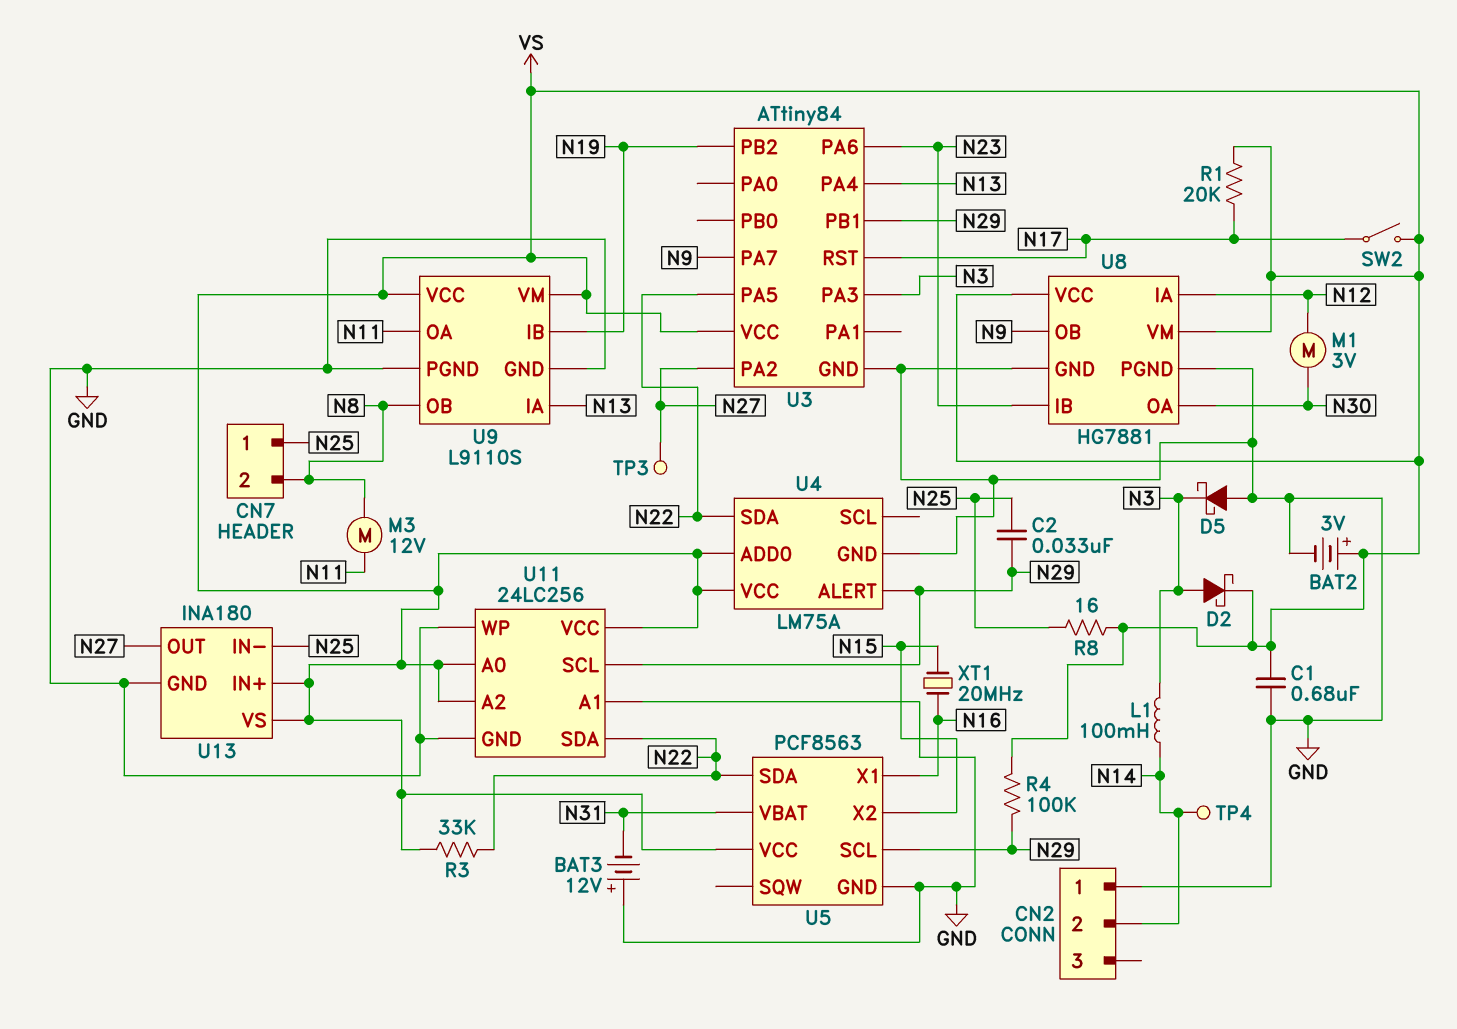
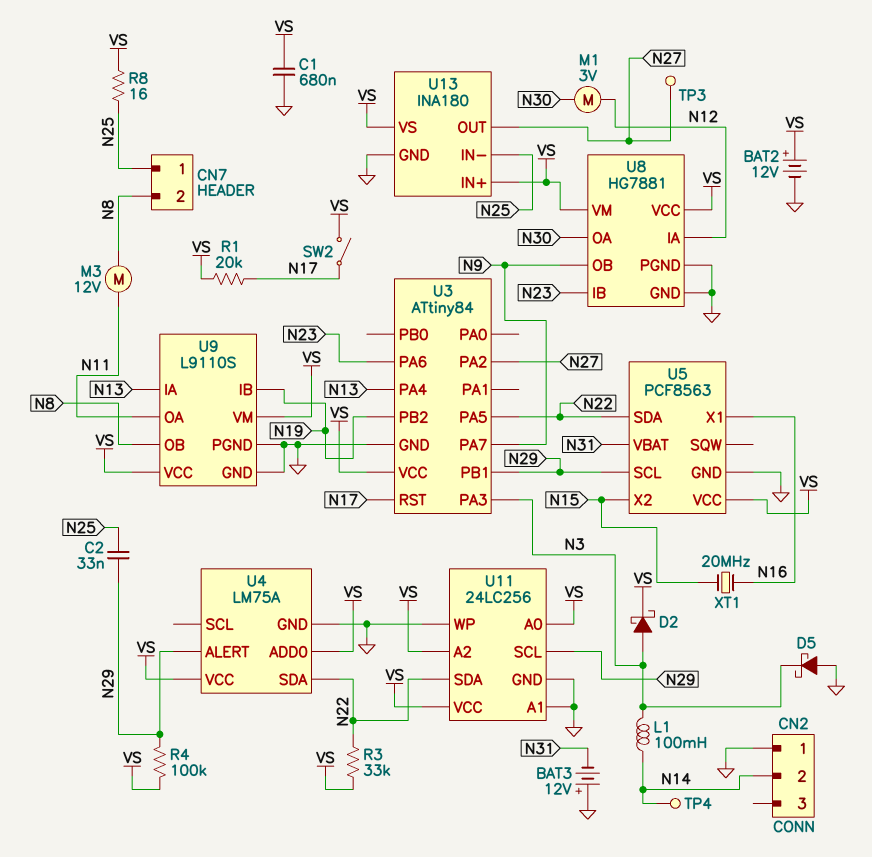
BAT2: 3V (plus VS, minus GND) -> 12V (plus VS, minus GND)

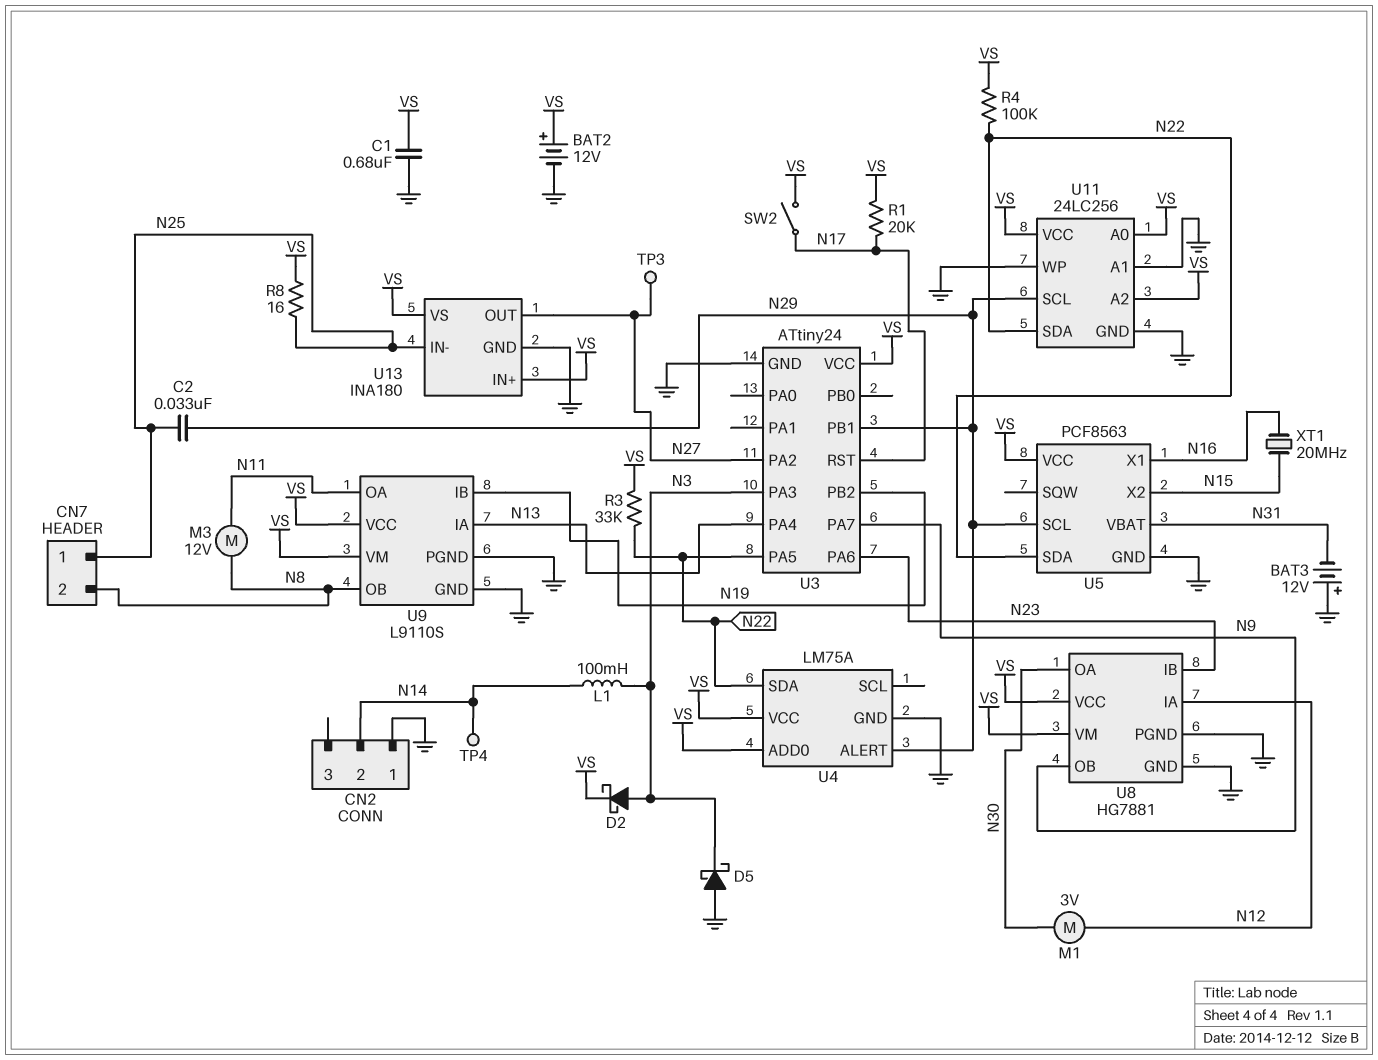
R4: 100k (N29, VS) -> 100k (N22, VS)
U3: ATtiny84 -> ATtiny24

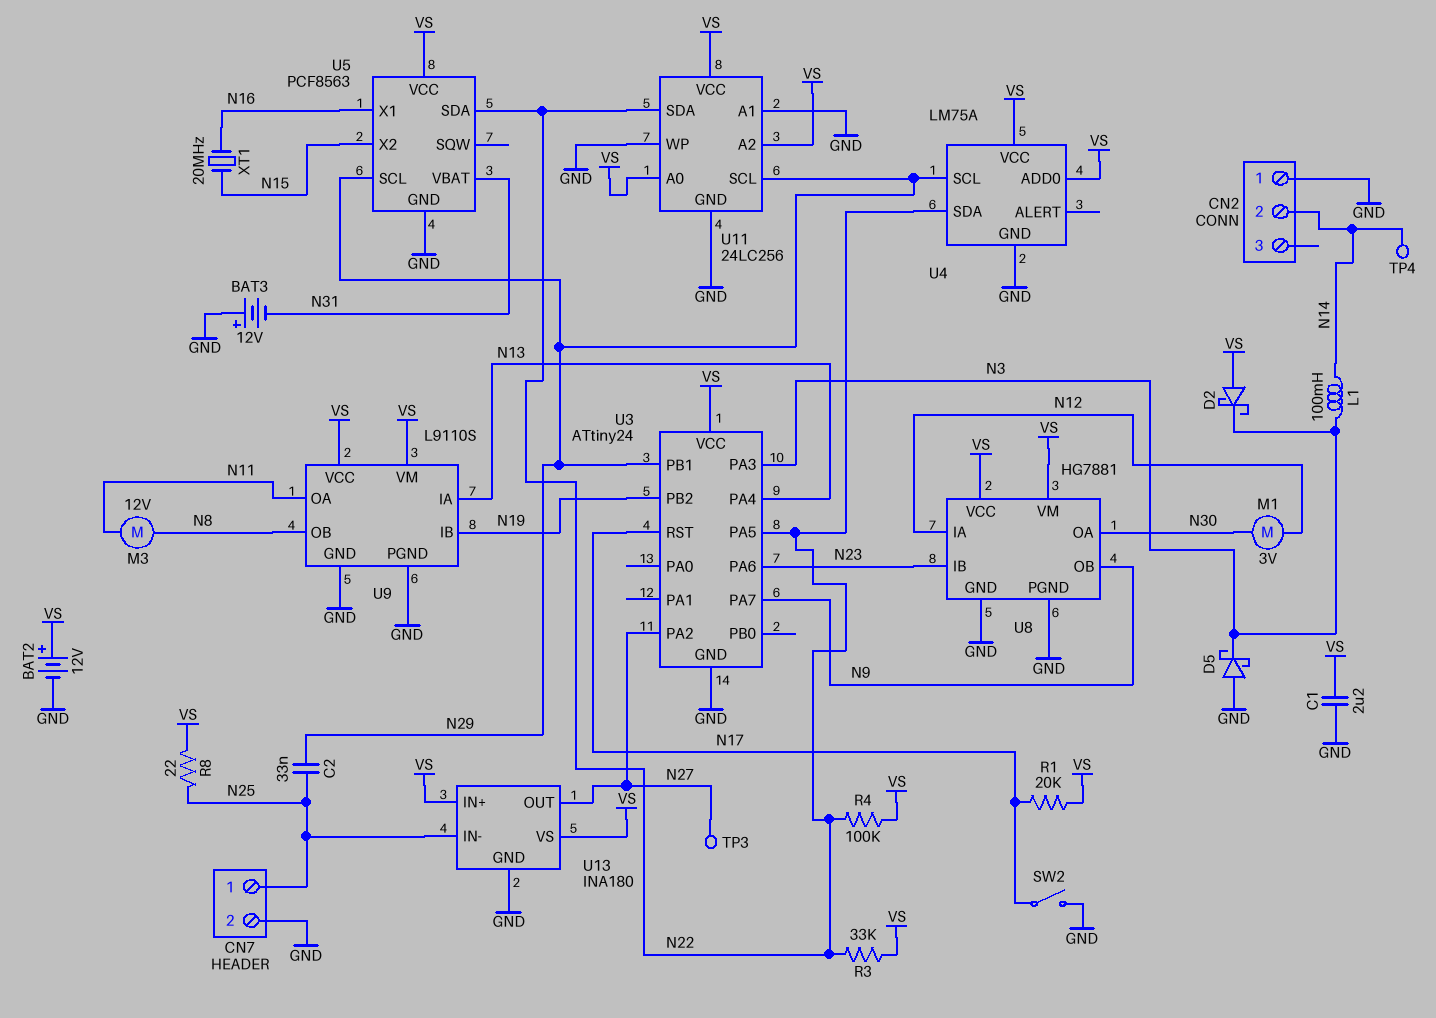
C1: 680nF (GND, VS) -> 2.2uF (GND, VS)
CN7 pin 2: N8 -> GND
D2: schottky (A N3, K VS) -> schottky (A VS, K N3)
R8: 16 (N25, VS) -> 22 (N25, VS)
SW2: switch (N17, VS) -> switch (GND, N17)
U4 pin ALERT: N29 -> none
U4 pin SCL: none -> N29

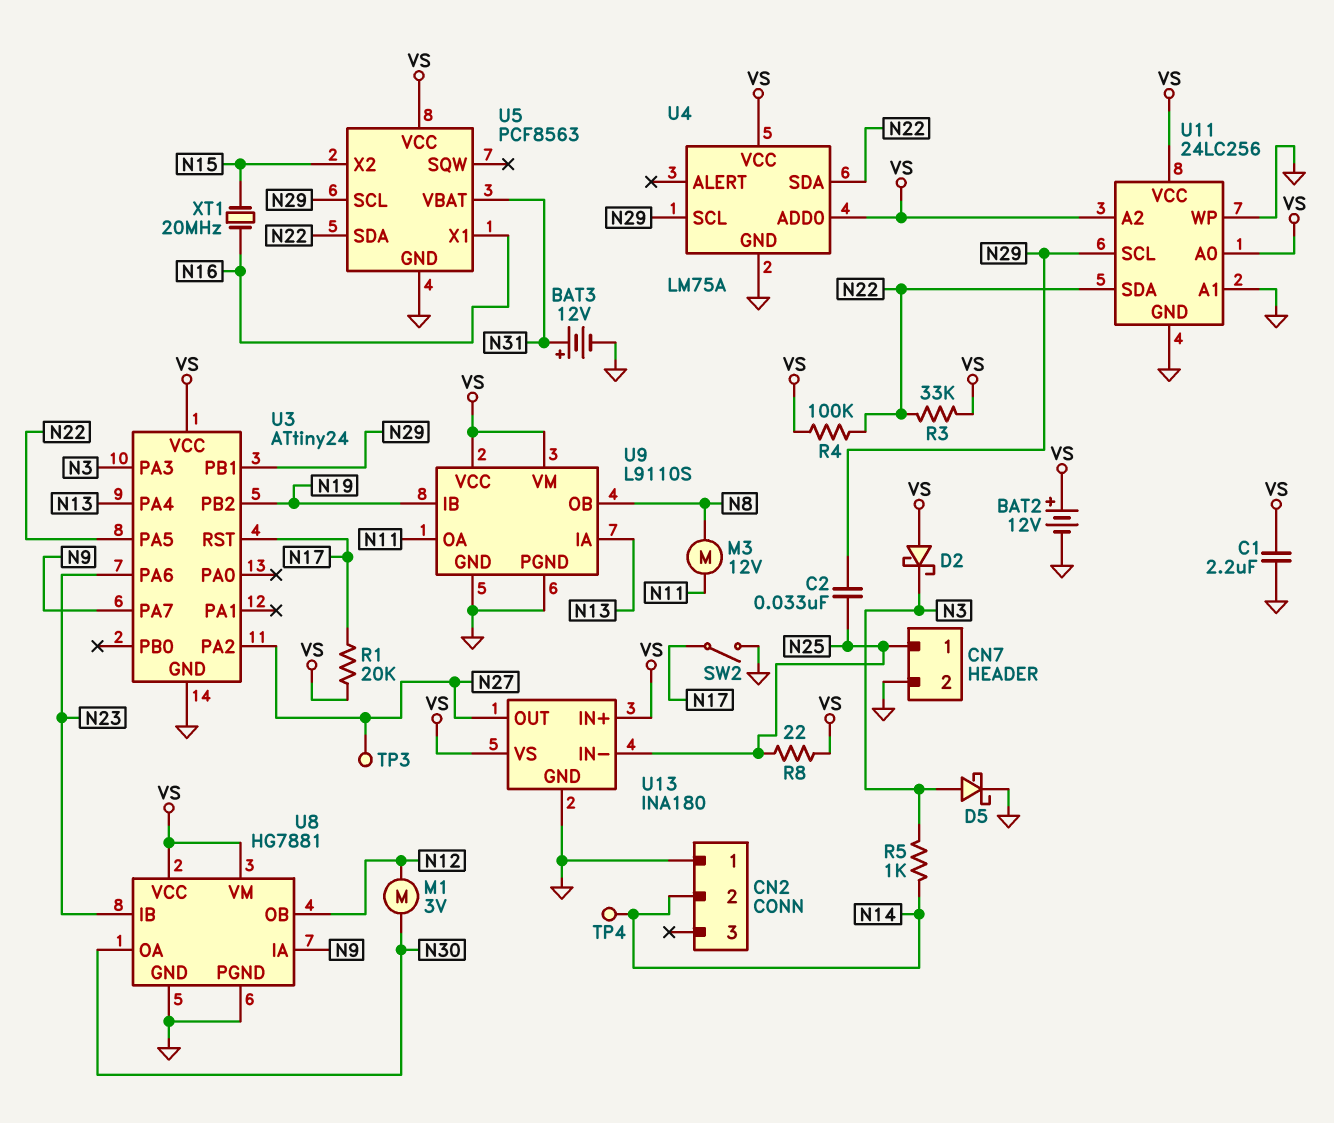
BAT3: 12V (plus GND, minus N31) -> 12V (plus N31, minus GND)
D5: schottky (A GND, K N3) -> schottky (A N3, K GND)
L1: 100mH (N3, N14) -> none
R5: none -> 1k (N3, N14)
U8 pin IA: N12 -> N9
U8 pin OB: N9 -> N12

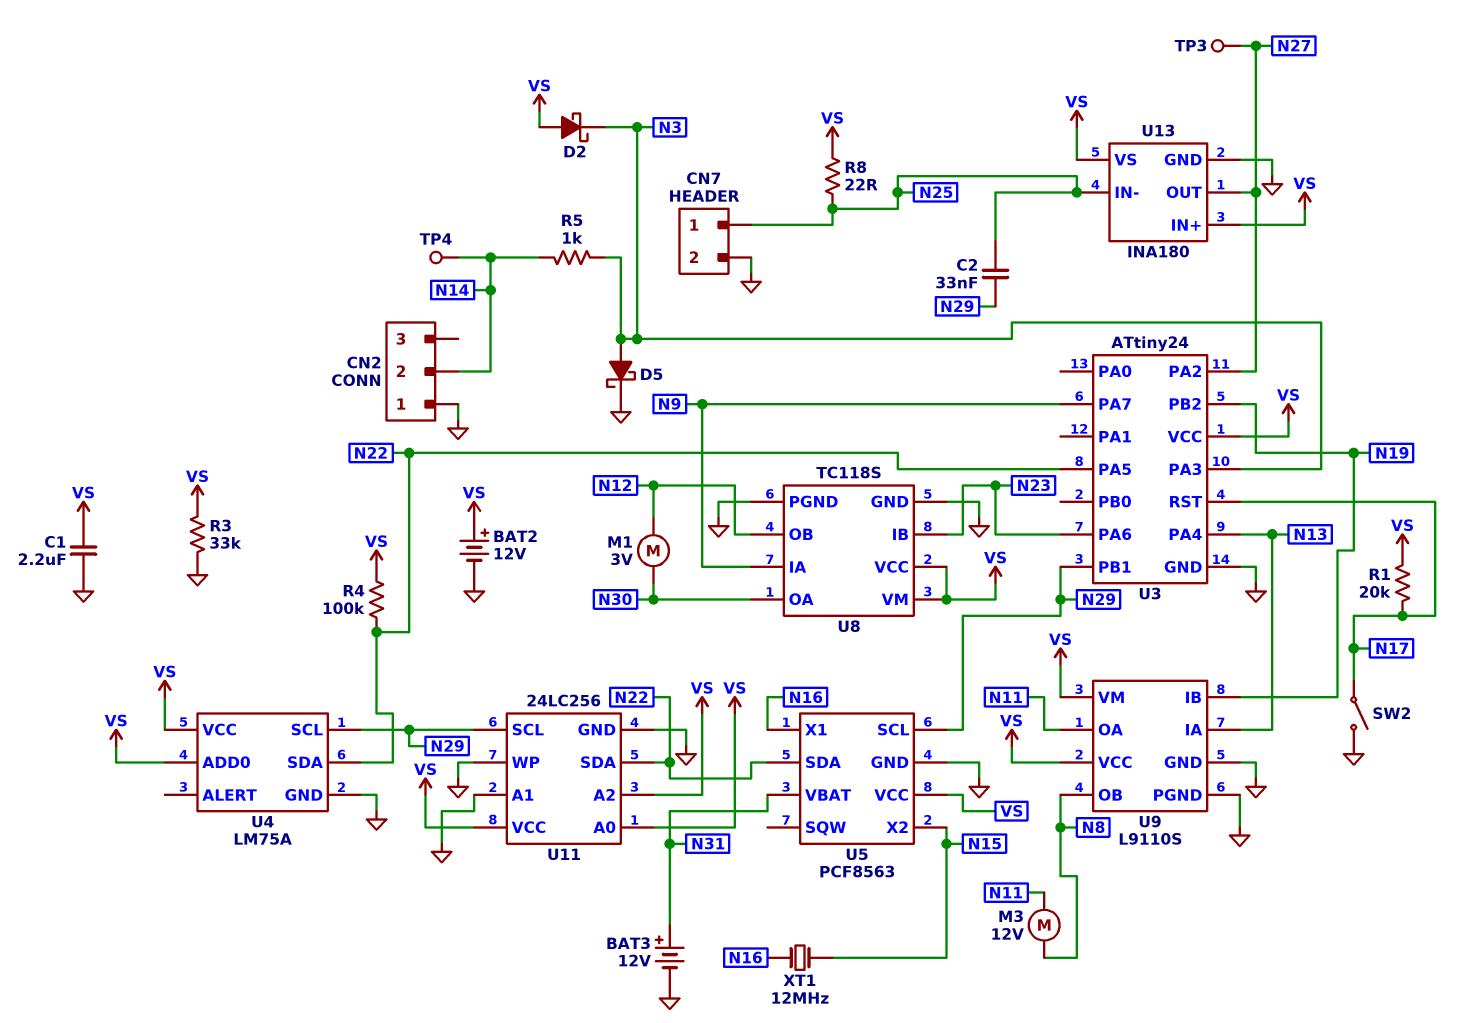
R3: 33k (N22, VS) -> 33k (GND, VS)
U8: HG7881 -> TC118S
XT1: 20MHz (N15, N16) -> 12MHz (N15, N16)

